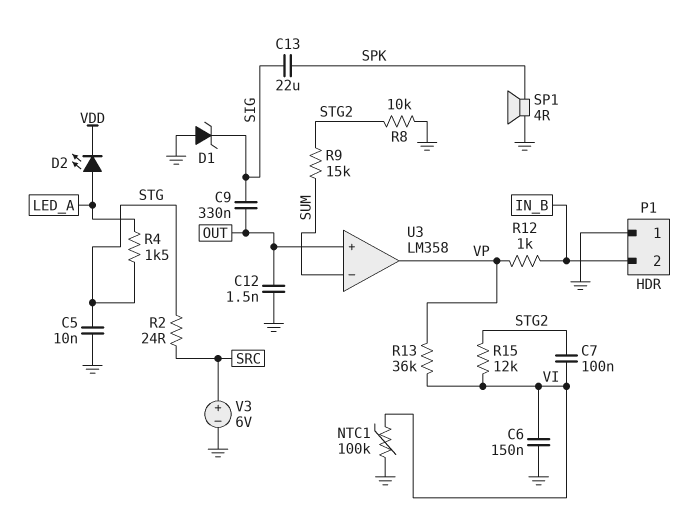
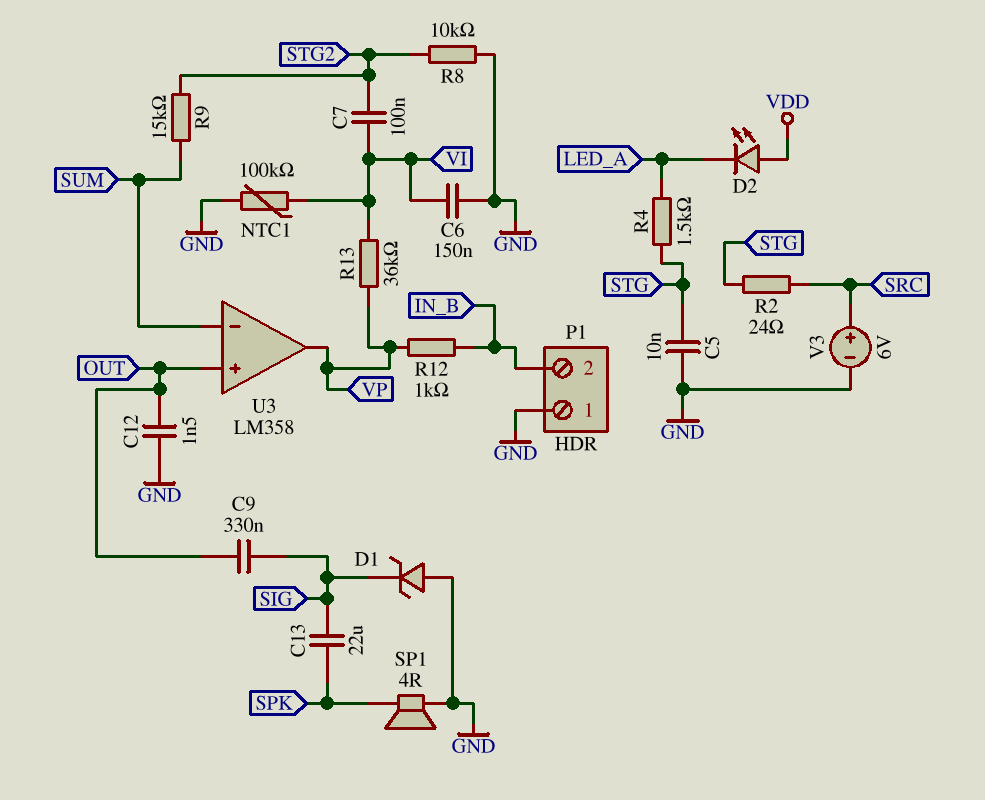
D2: LED (A LED_A, K VDD) -> LED (A VDD, K LED_A)
R15: 12k (STG2, VI) -> none

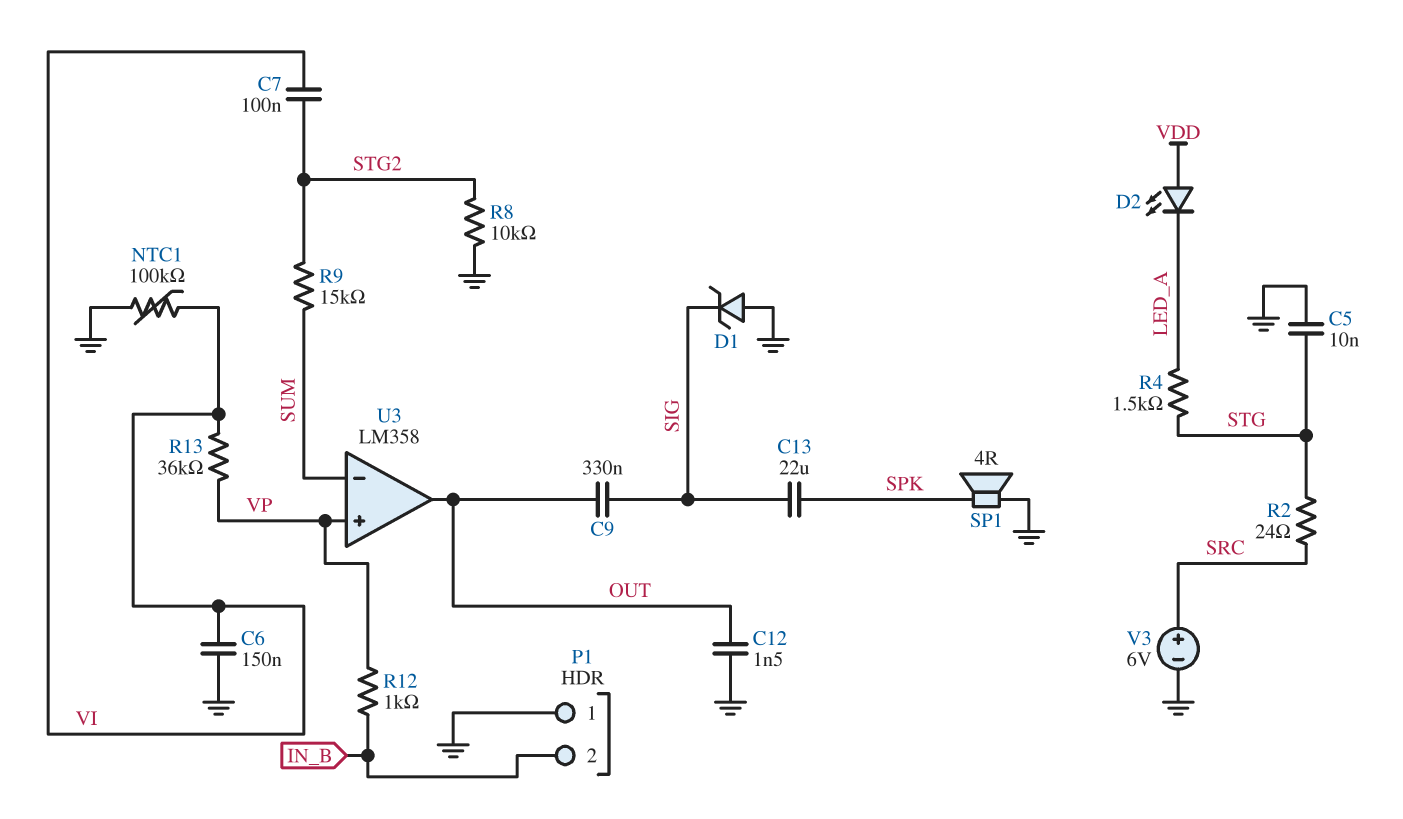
U3 pin in+: OUT -> VP
U3 pin out: VP -> OUT

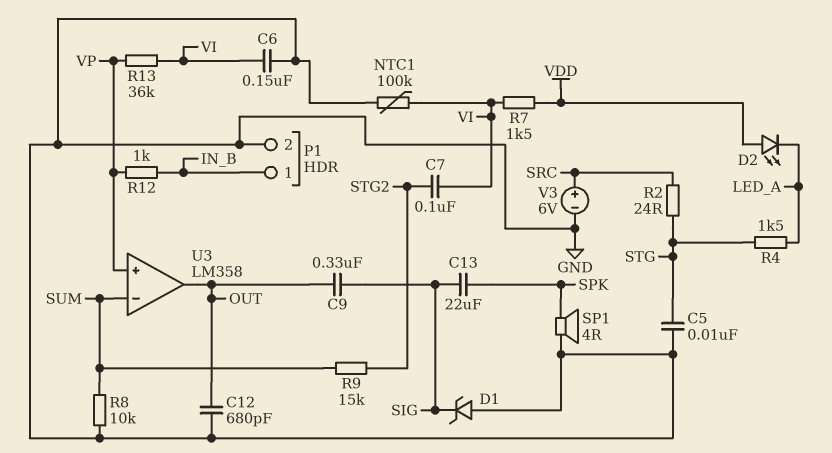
C12: 1.5nF (GND, OUT) -> 680pF (GND, OUT)
P1 pin 1: GND -> IN_B
P1 pin 2: IN_B -> GND
R7: none -> 1.5k (VDD, VI)
R8: 10k (GND, STG2) -> 10k (GND, SUM)

